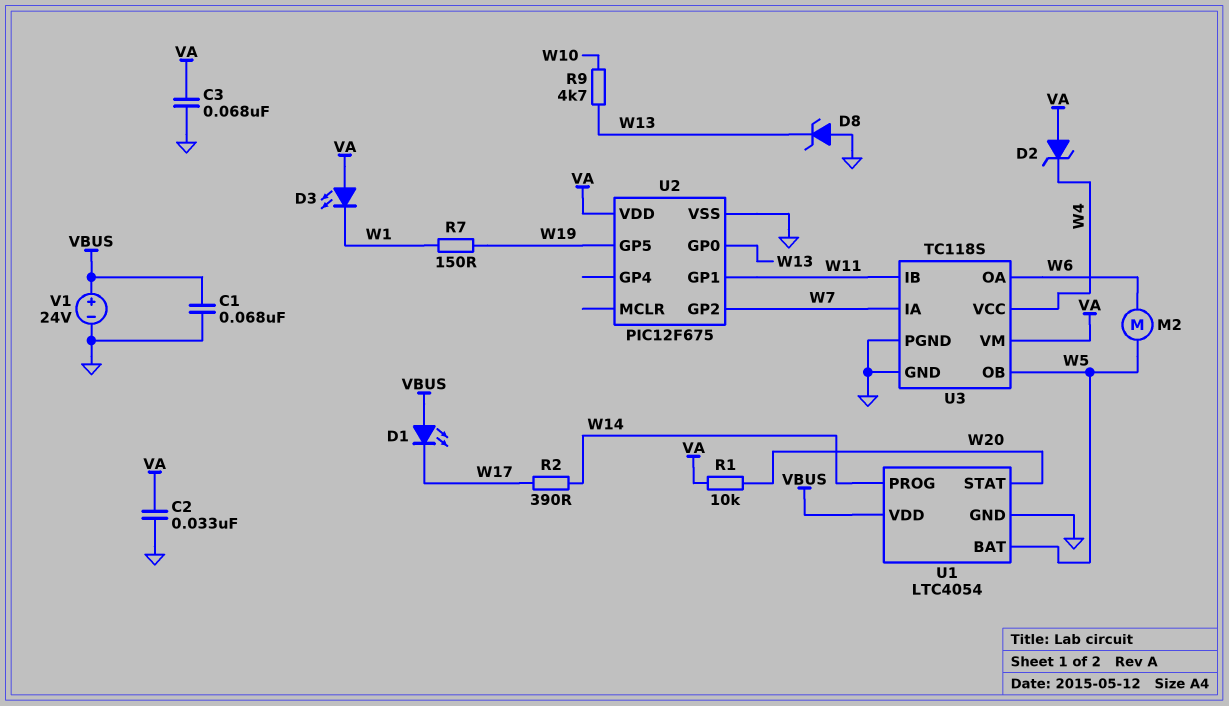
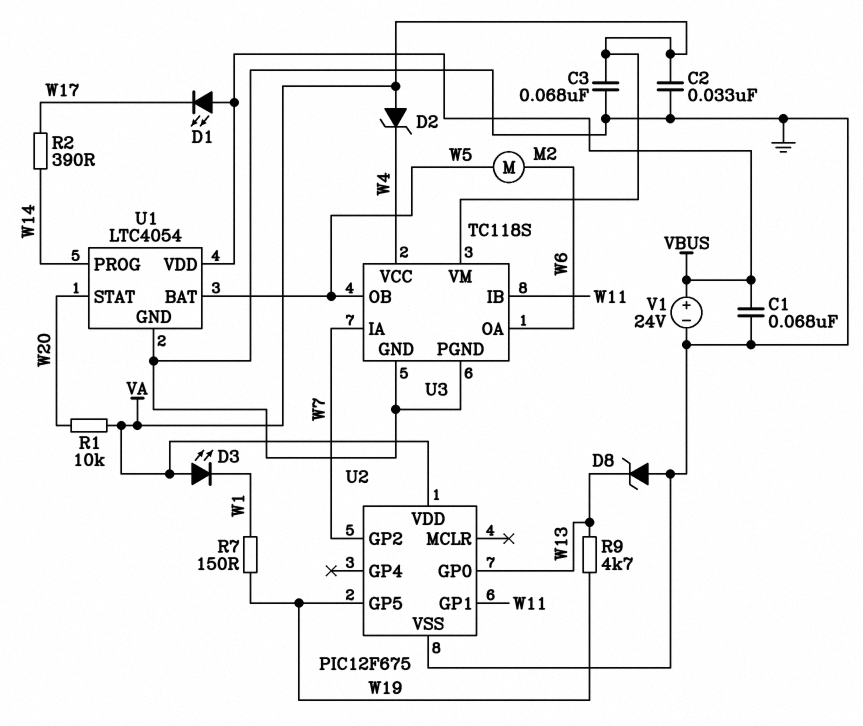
R9: 4.7k (W10, W13) -> 4.7k (W13, W19)

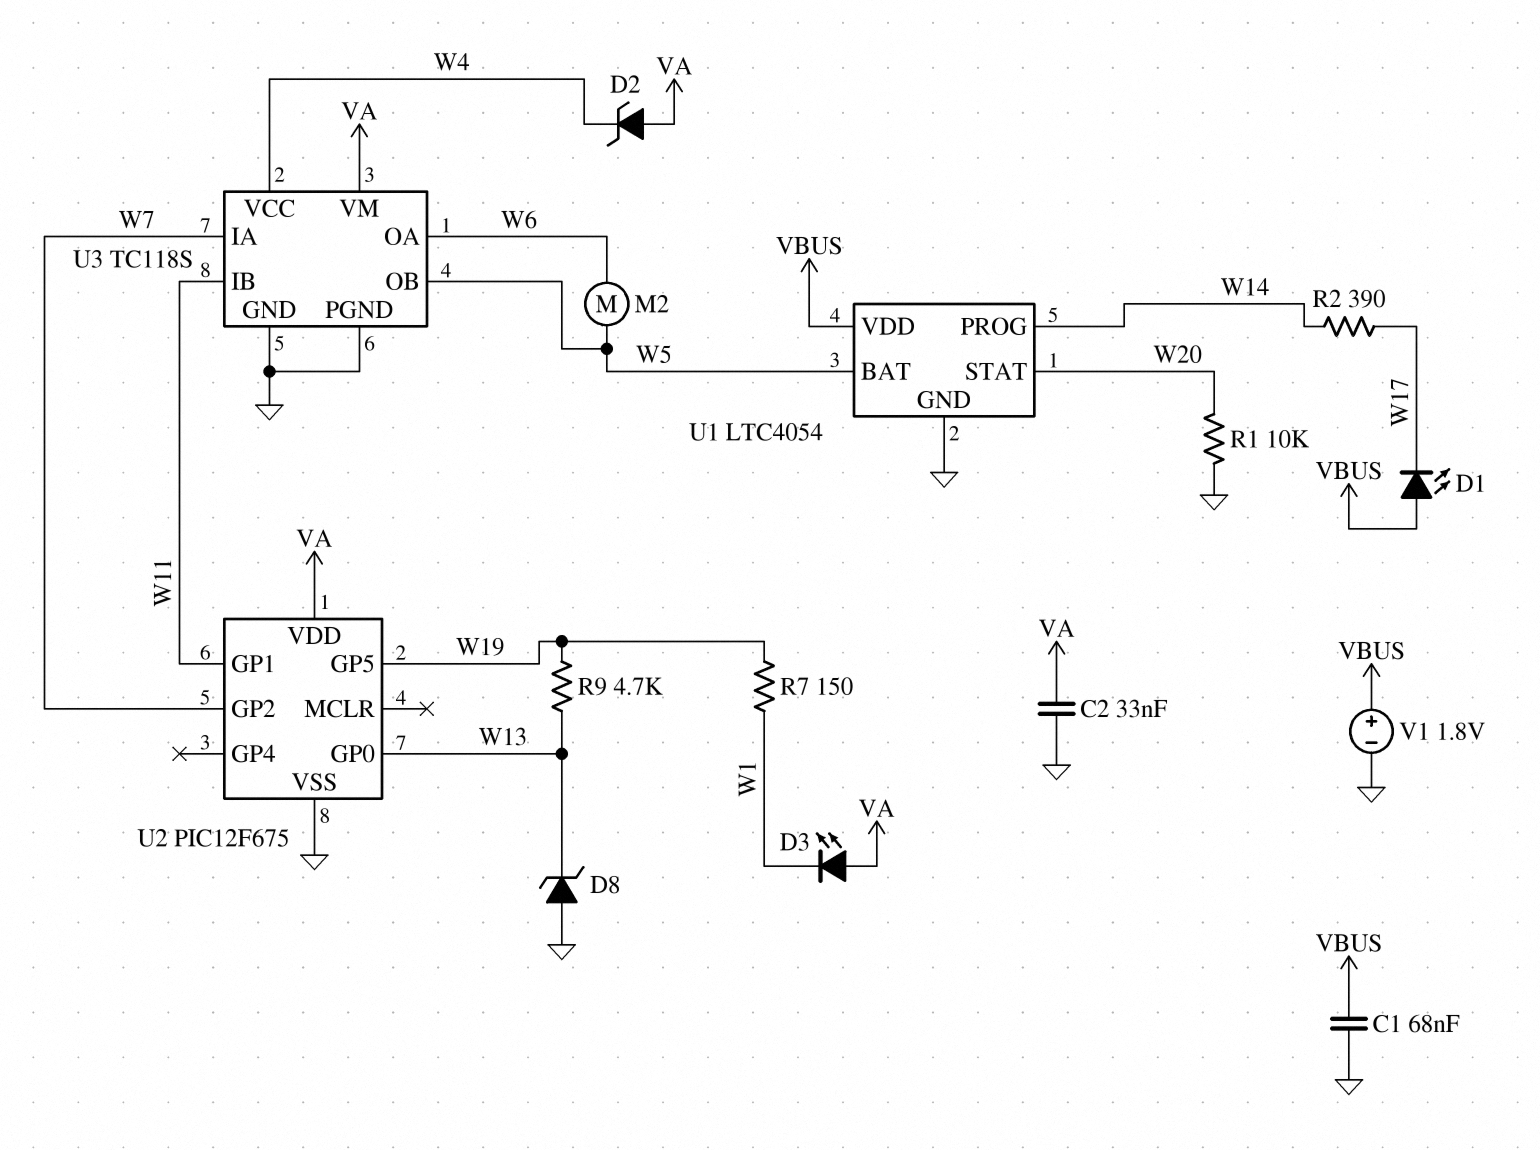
C3: 68nF (GND, VA) -> none
R1: 10k (VA, W20) -> 10k (GND, W20)
V1: 24V (plus VBUS, minus GND) -> 1.8V (plus VBUS, minus GND)

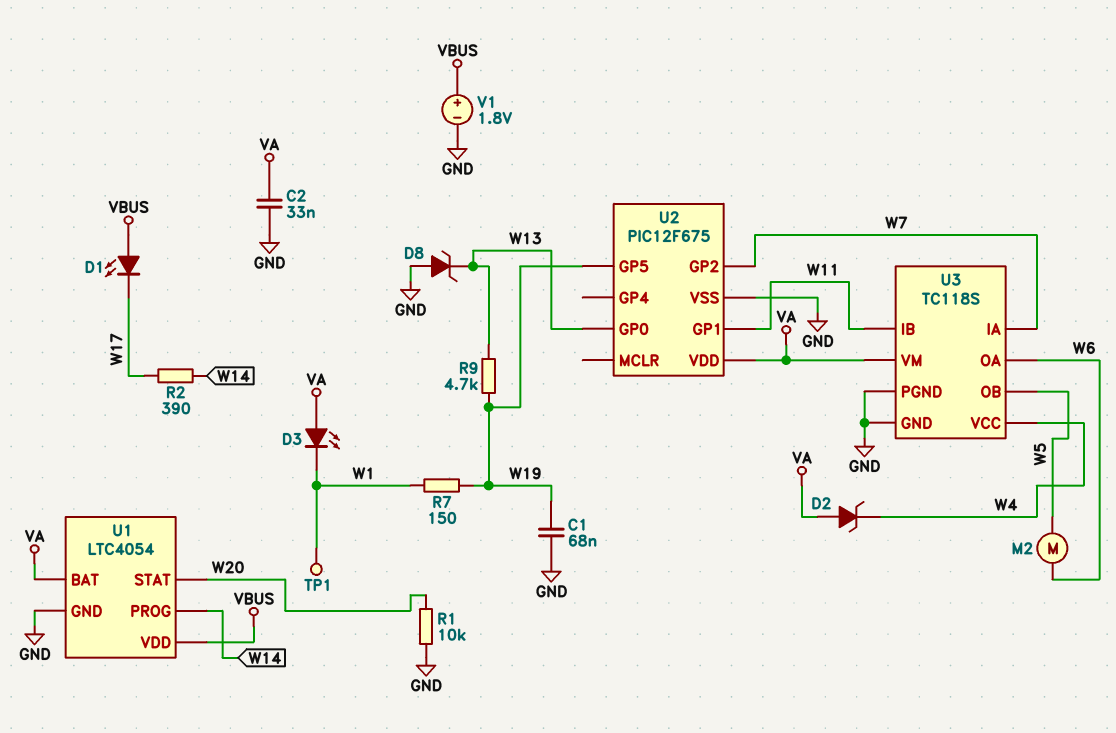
C1: 68nF (GND, VBUS) -> 68nF (GND, W19)
TP1: none -> test point (W1)
U1 pin BAT: W5 -> VA

